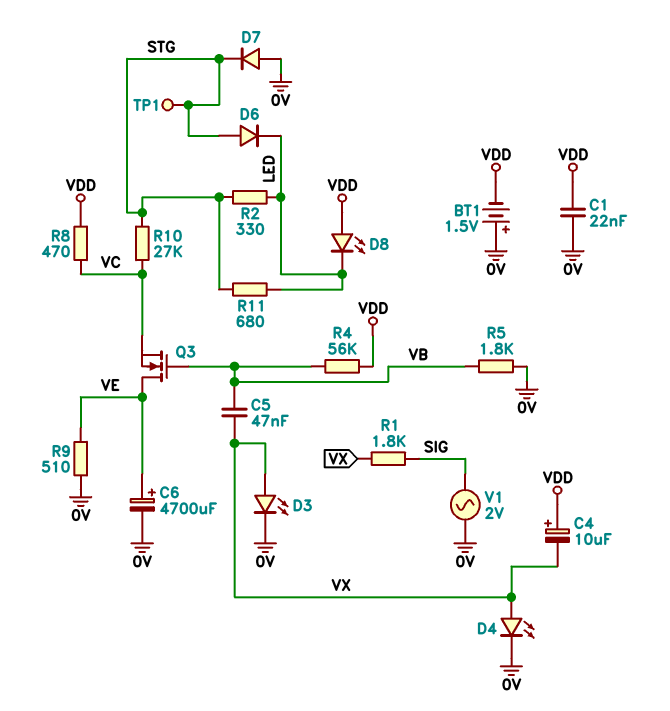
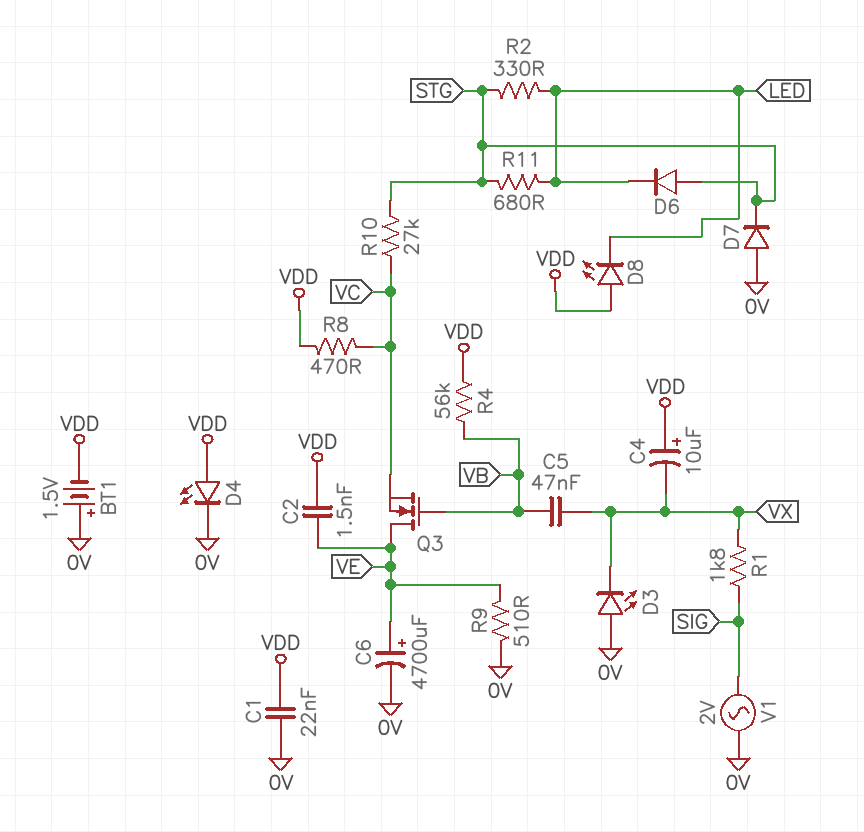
C2: none -> 1.5nF (VDD, VE)
D3: LED (A VX, K 0V) -> LED (A 0V, K VX)
D4: LED (A VX, K 0V) -> LED (A VDD, K 0V)
R5: 1.8k (0V, VB) -> none
TP1: test point (STG) -> none

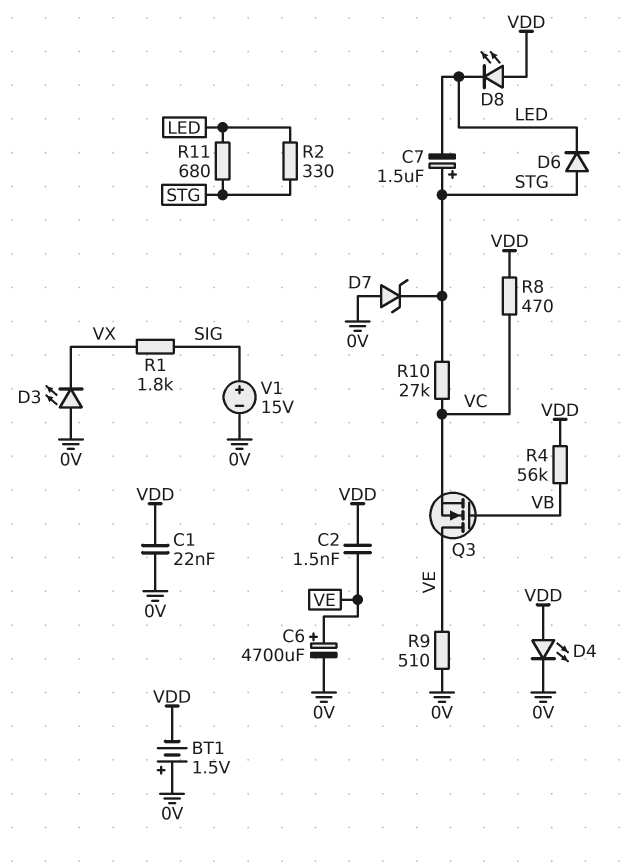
C4: 10uF (plus VDD, minus VX) -> none
C5: 47nF (VB, VX) -> none
C7: none -> 1.5uF (plus STG, minus LED)
D7: diode (A 0V, K STG) -> zener (A 0V, K STG)
V1: AC 2V (0V, SIG) -> 15V (plus SIG, minus 0V)

